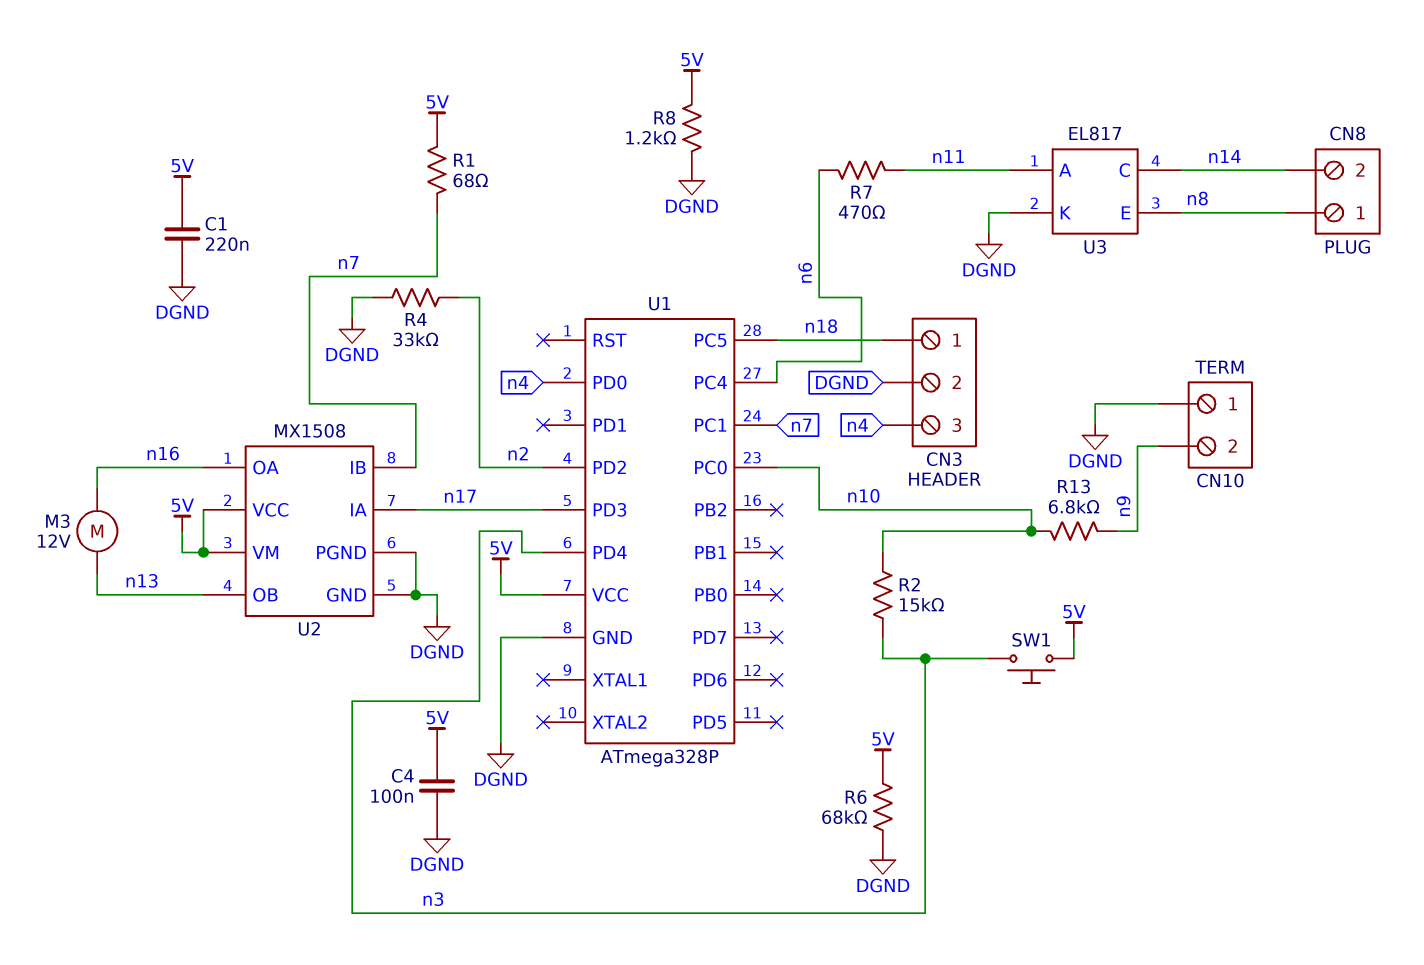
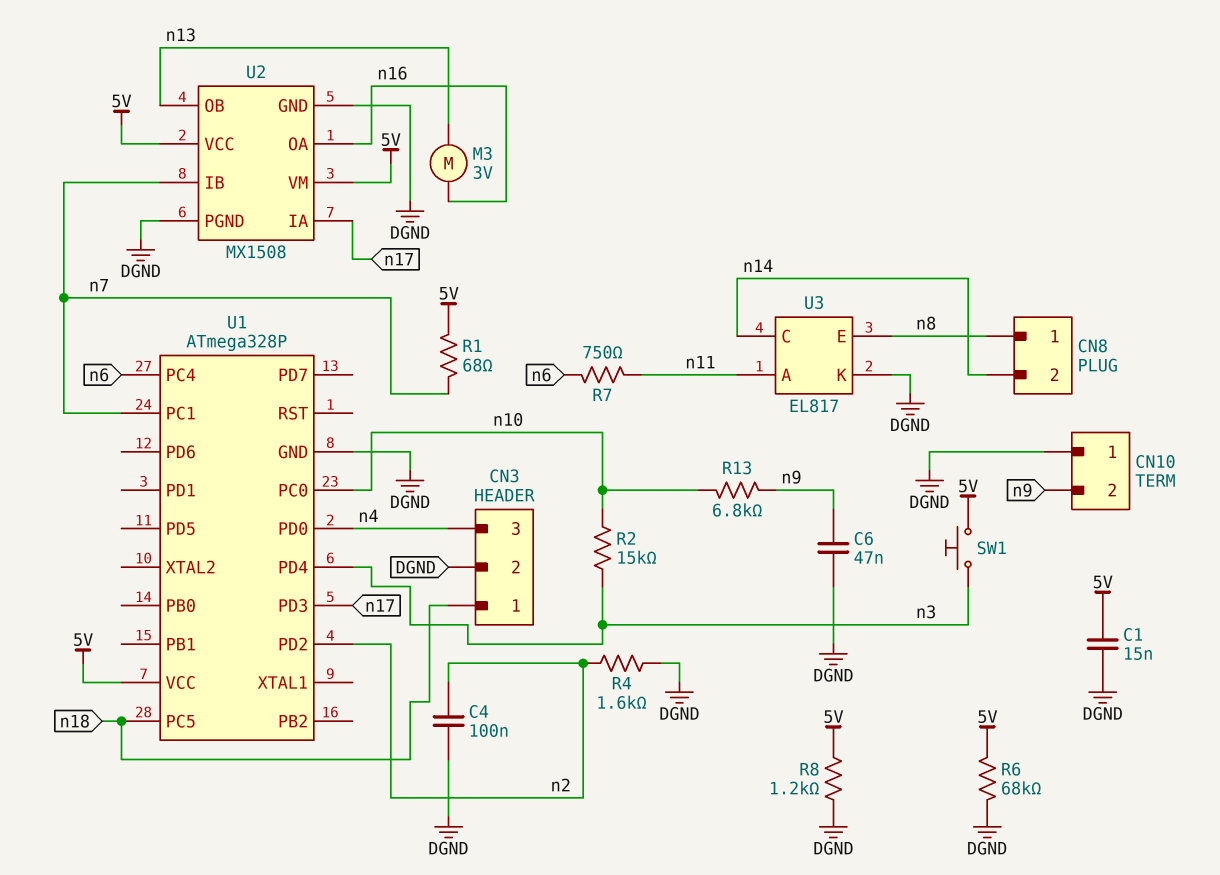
C1: 220nF (5V, DGND) -> 15nF (5V, DGND)
C4: 100nF (5V, DGND) -> 100nF (DGND, n2)
C6: none -> 47nF (DGND, n9)
M3: motor 12V (n13, n16) -> motor 3V (n13, n16)
R4: 33k (DGND, n2) -> 1.6k (DGND, n2)
R7: 470 (n6, n11) -> 750 (n6, n11)

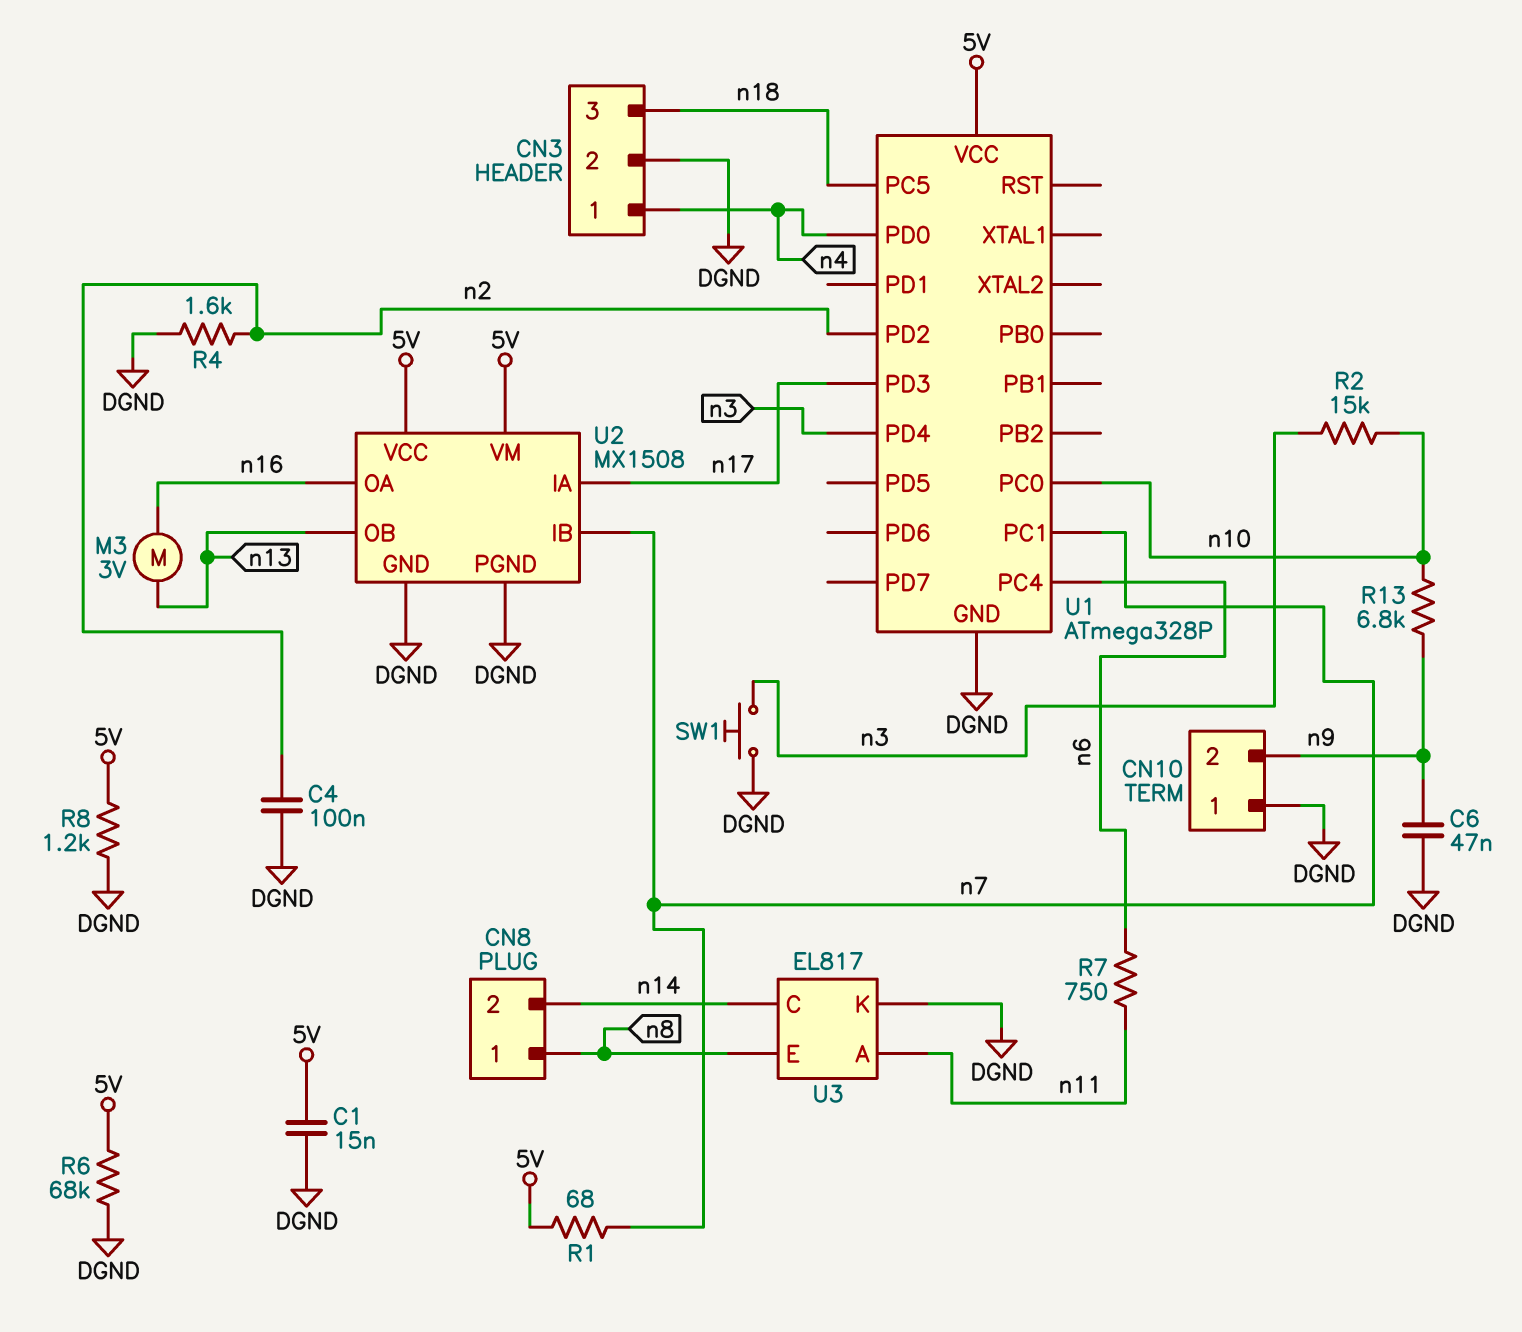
CN3 pin 1: n18 -> n4
CN3 pin 3: n4 -> n18
SW1: button (5V, n3) -> button (DGND, n3)

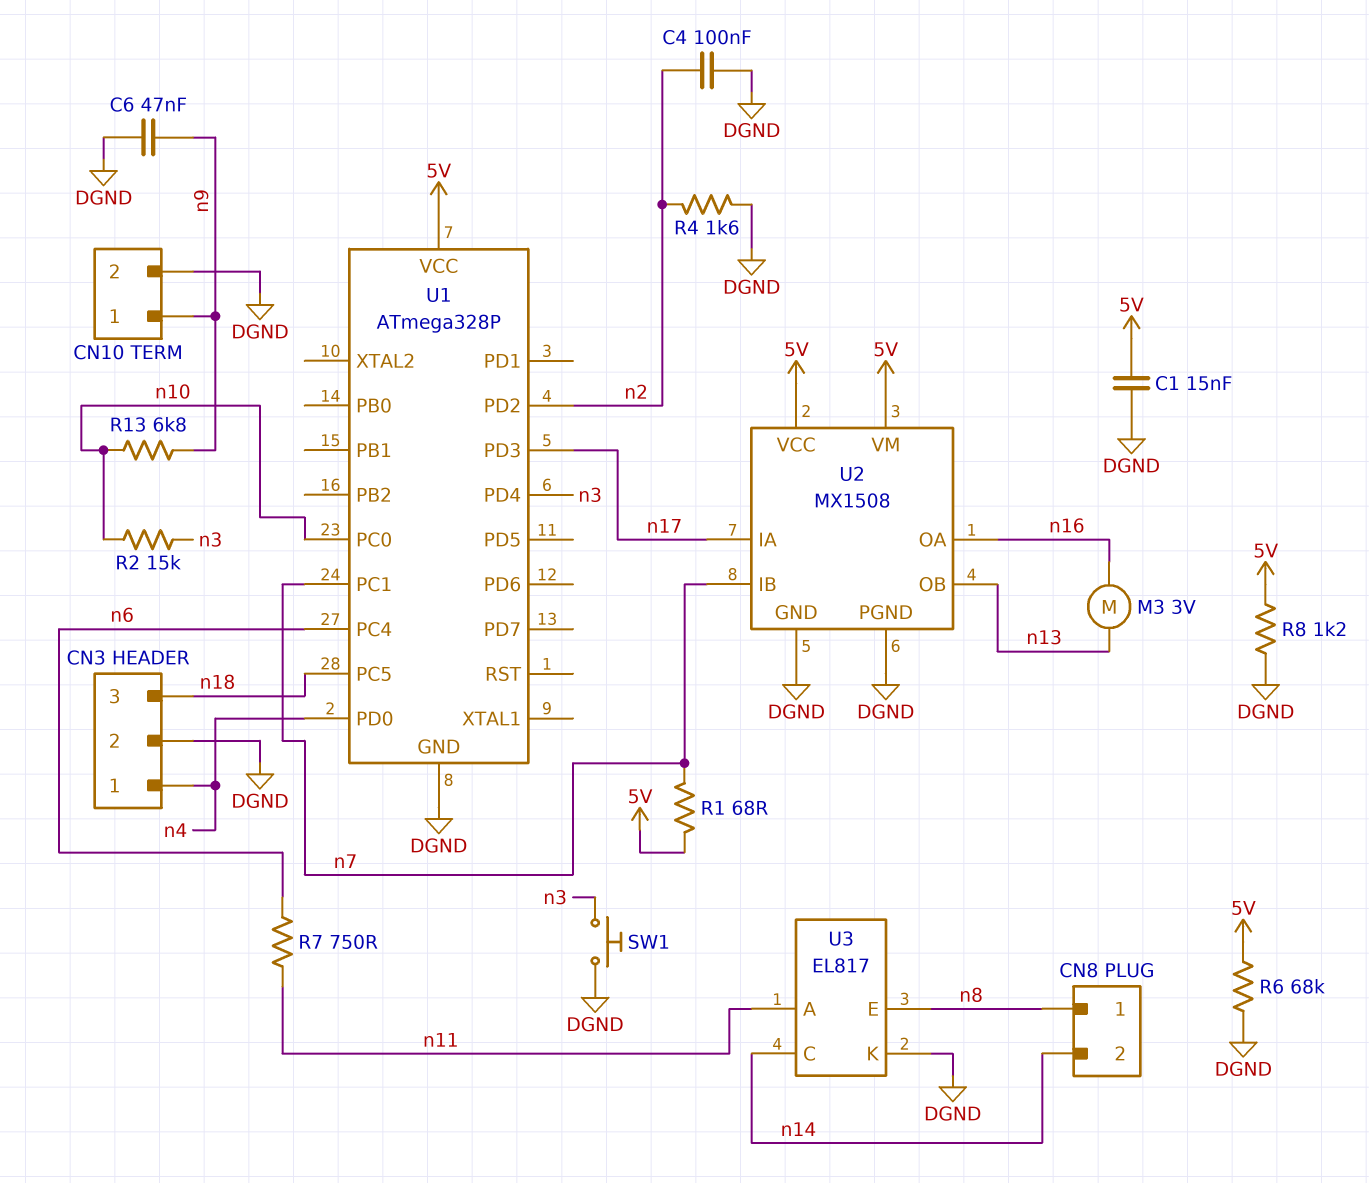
CN10 pin 1: DGND -> n9
CN10 pin 2: n9 -> DGND

